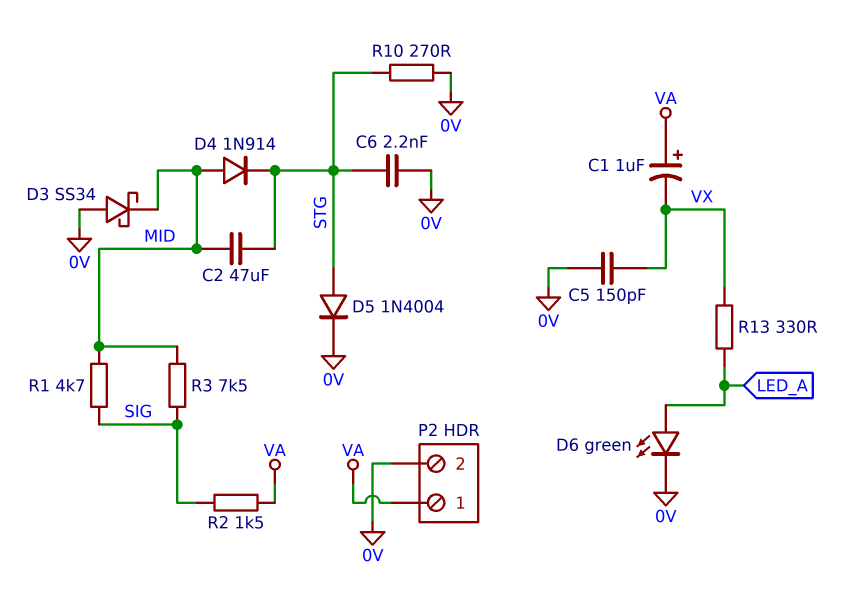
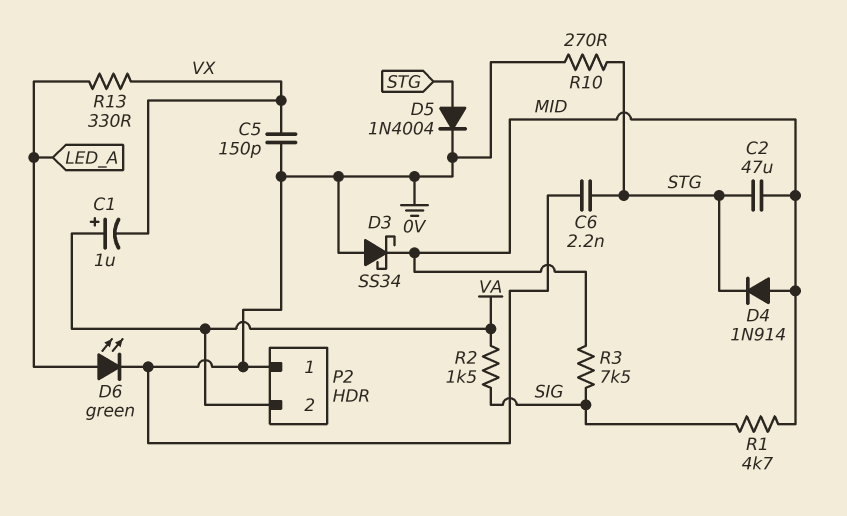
P2 pin 1: VA -> 0V
P2 pin 2: 0V -> VA

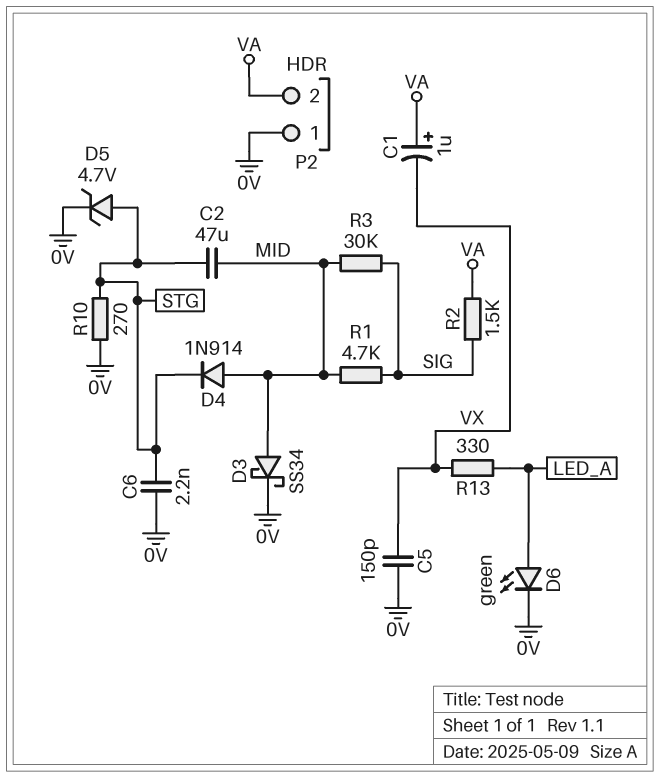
D3: schottky SS34 (A 0V, K MID) -> schottky SS34 (A MID, K 0V)
D5: diode 1N4004 (A STG, K 0V) -> zener 4.7V (A STG, K 0V)
R3: 7.5k (MID, SIG) -> 30k (MID, SIG)

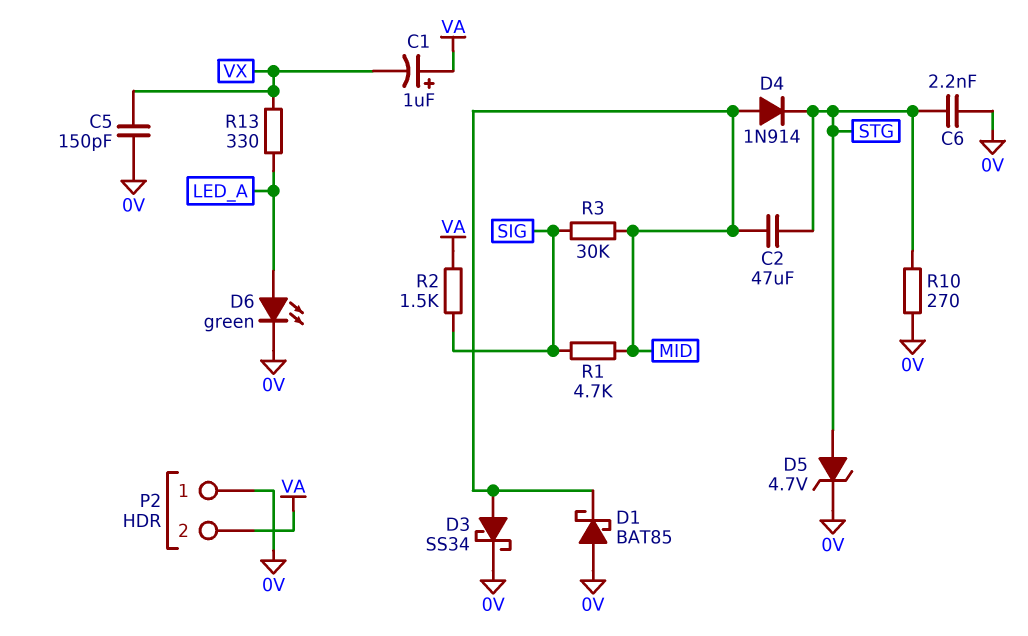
D1: none -> schottky BAT85 (A 0V, K MID)

